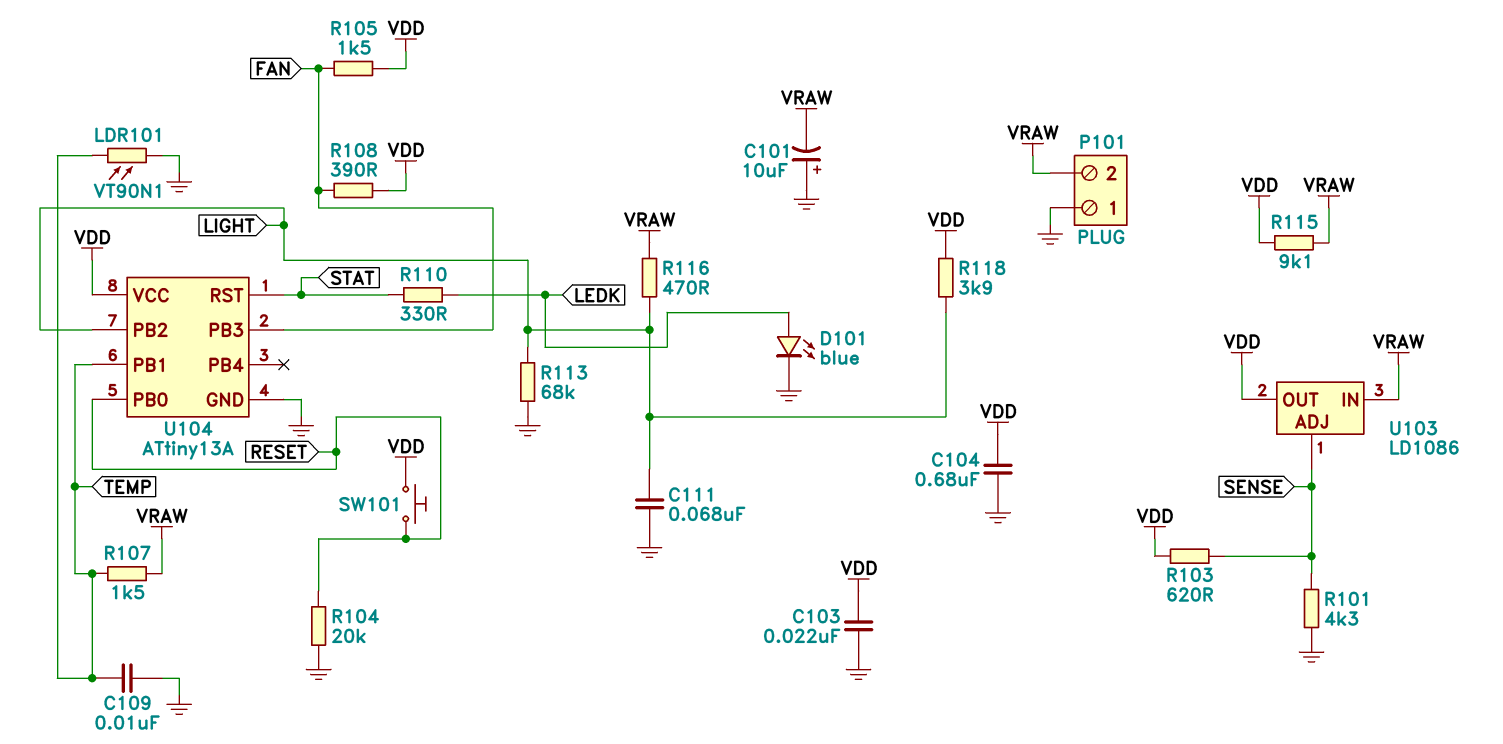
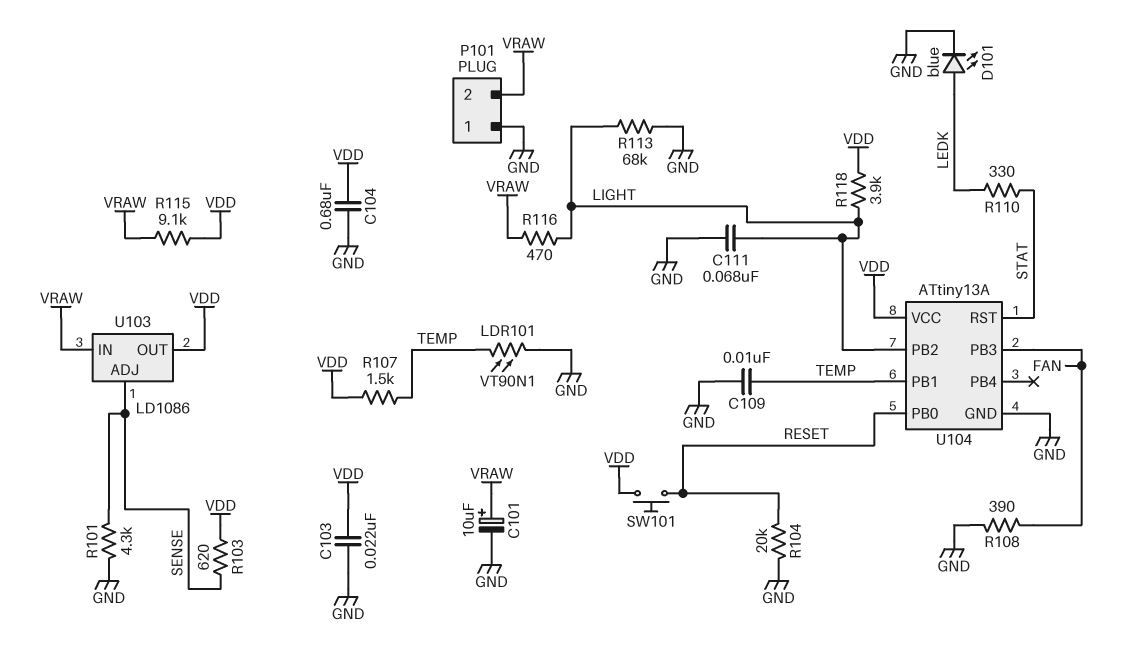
C101: 10uF (plus GND, minus VRAW) -> 10uF (plus VRAW, minus GND)
R105: 1.5k (FAN, VDD) -> none
R107: 1.5k (TEMP, VRAW) -> 1.5k (TEMP, VDD)
R108: 390 (FAN, VDD) -> 390 (FAN, GND)

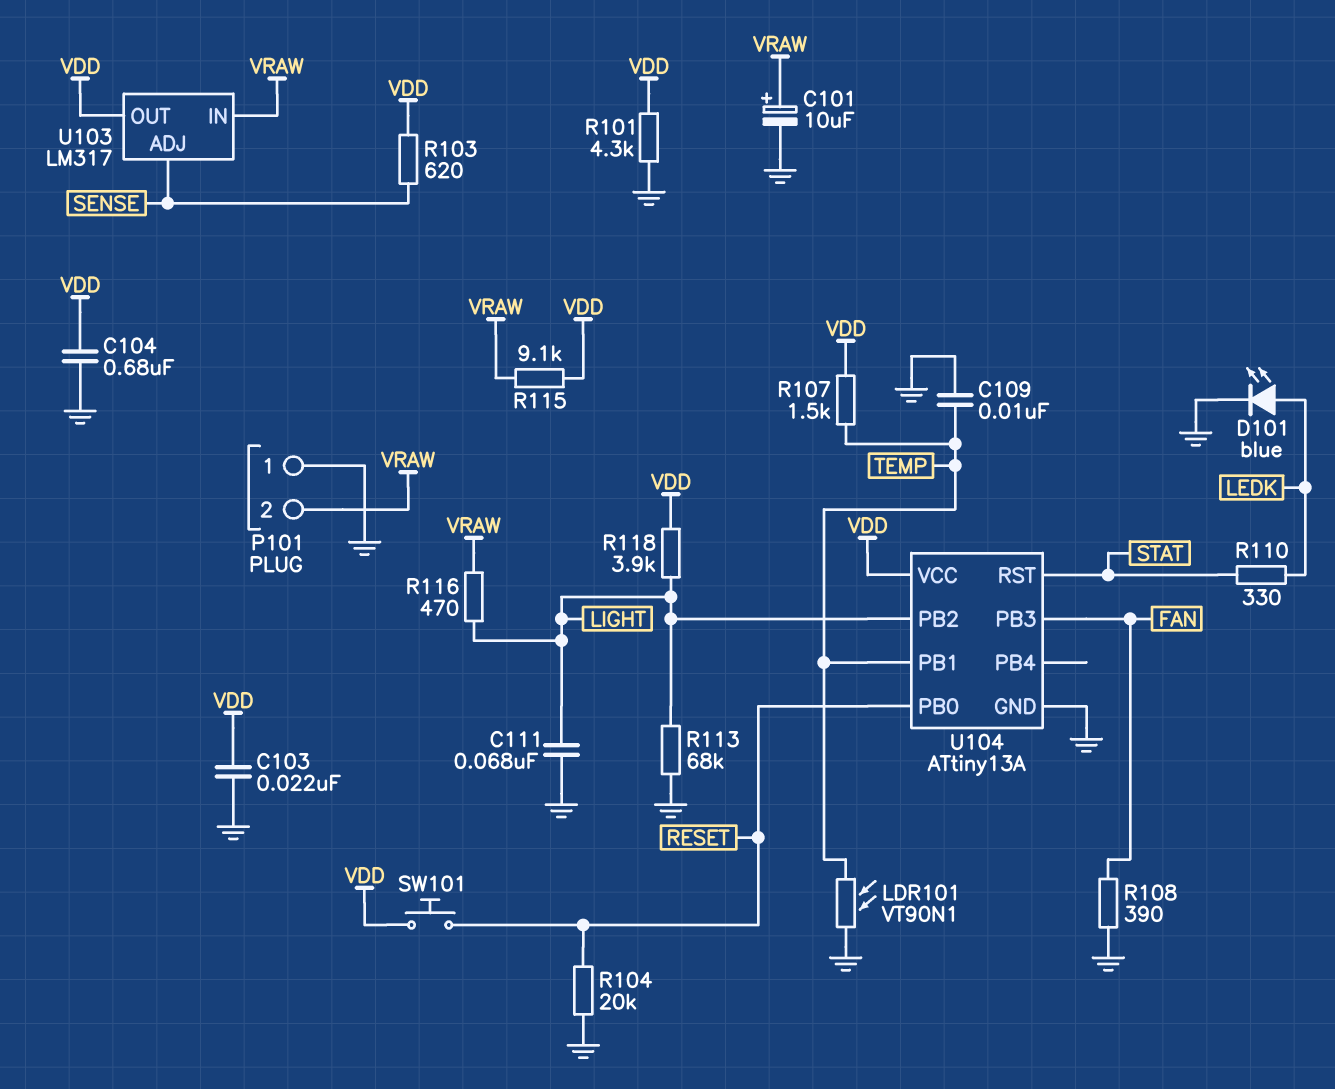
R101: 4.3k (GND, SENSE) -> 4.3k (GND, VDD)
U103: LD1086 -> LM317

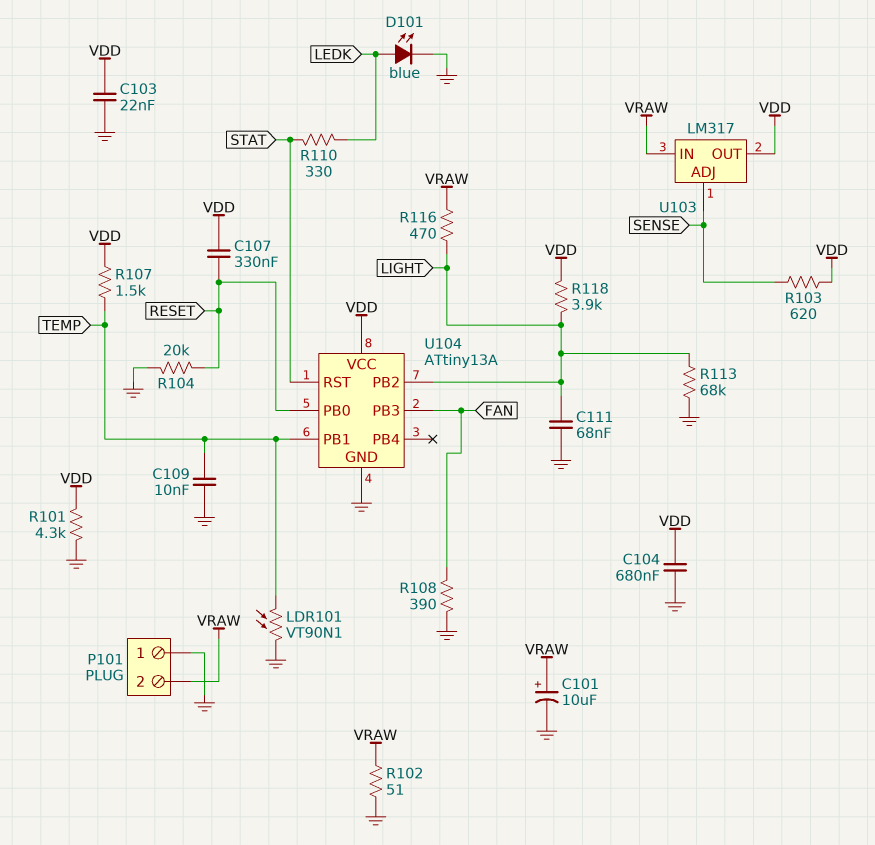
C107: none -> 330nF (RESET, VDD)
R102: none -> 51 (GND, VRAW)
R115: 9.1k (VDD, VRAW) -> none
SW101: button (RESET, VDD) -> none

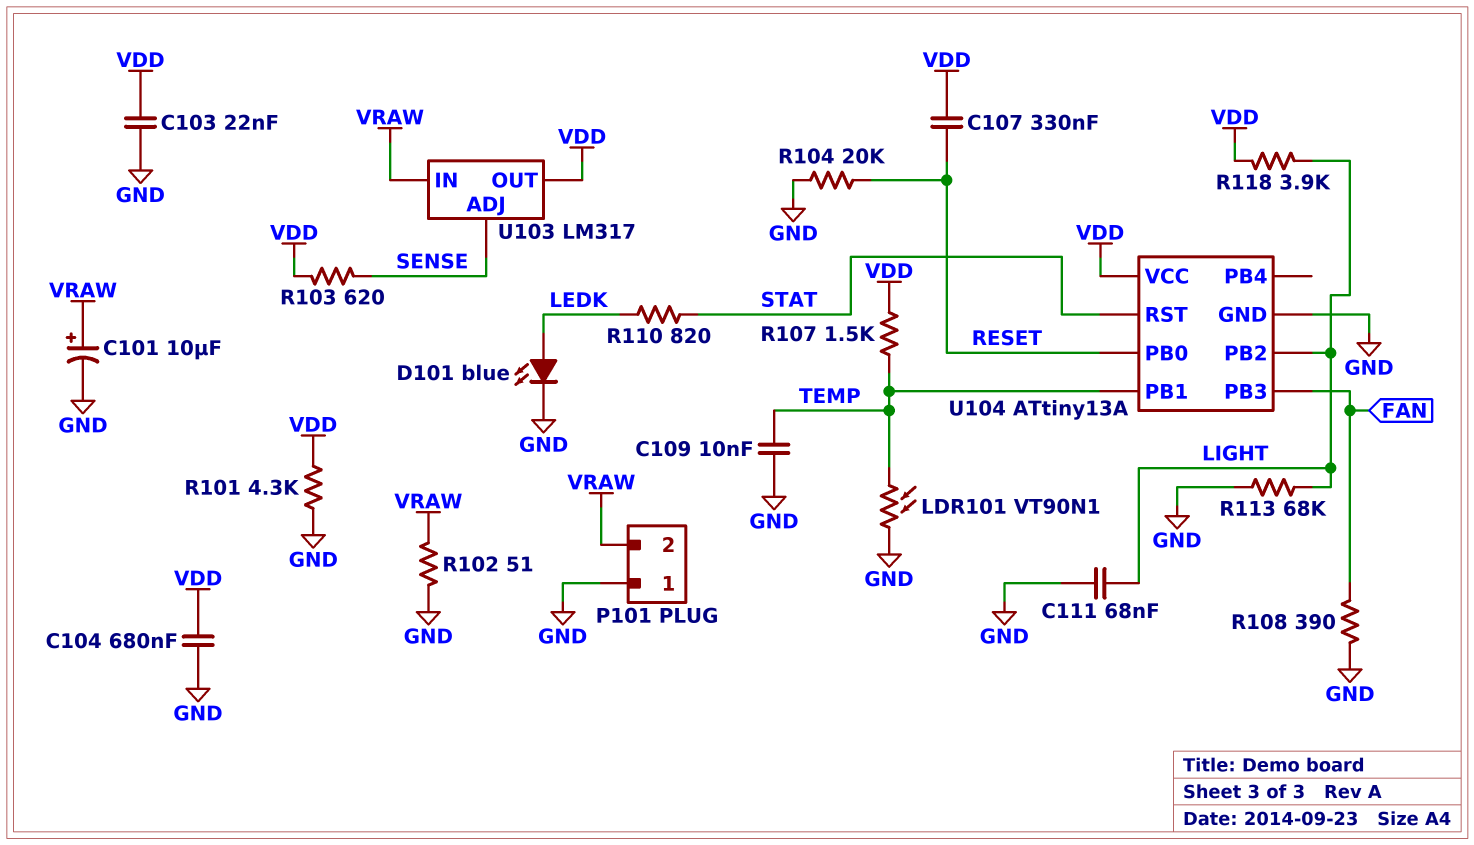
R110: 330 (LEDK, STAT) -> 820 (LEDK, STAT)
R116: 470 (LIGHT, VRAW) -> none

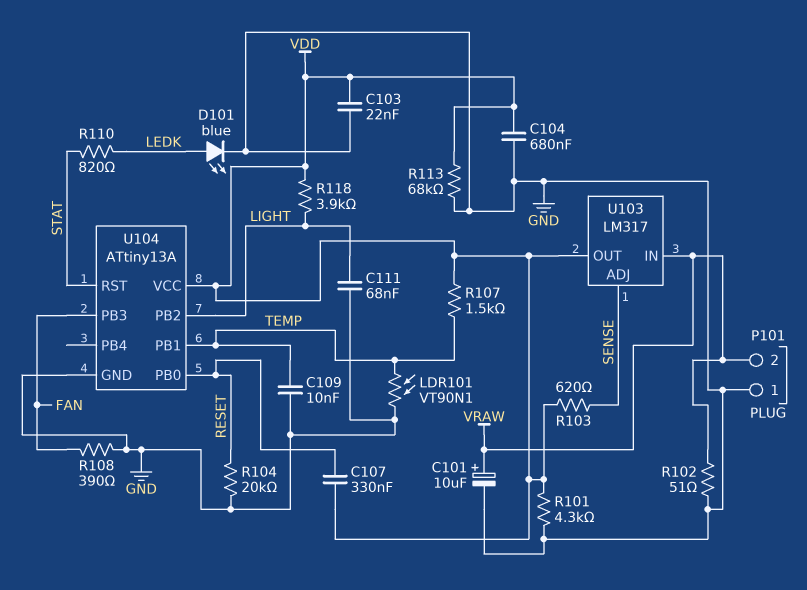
R113: 68k (GND, LIGHT) -> 68k (GND, VDD)

